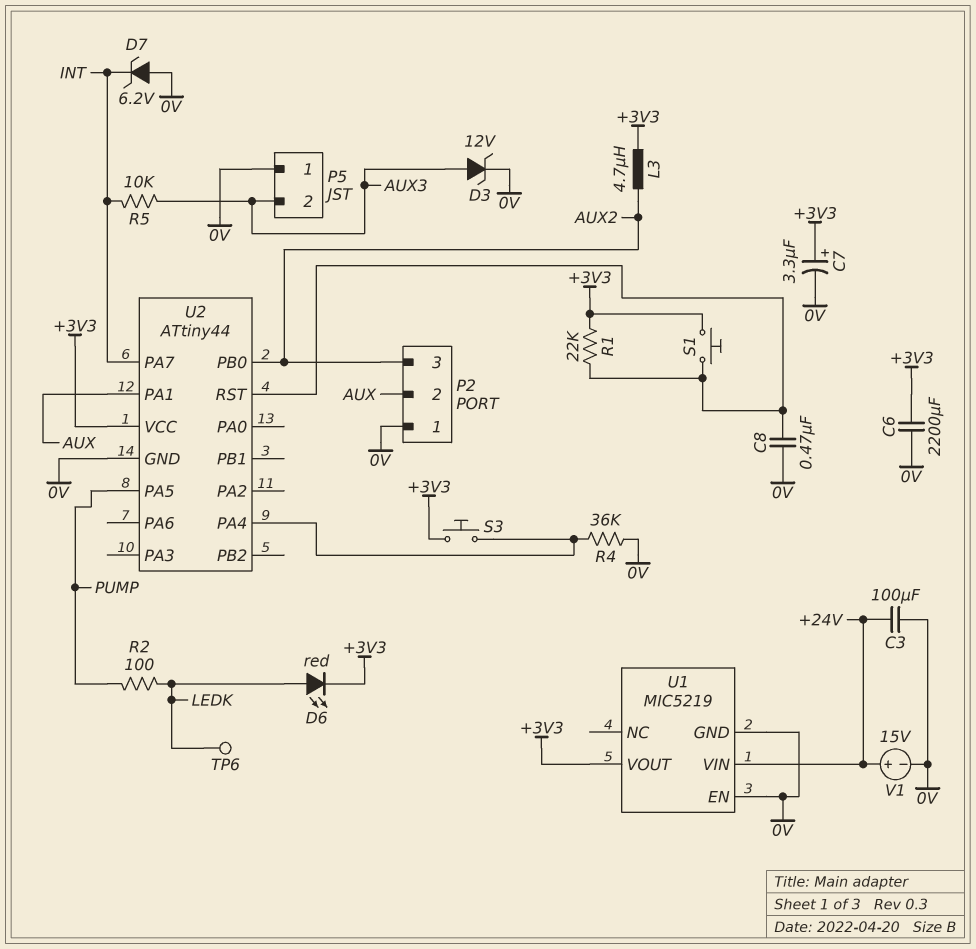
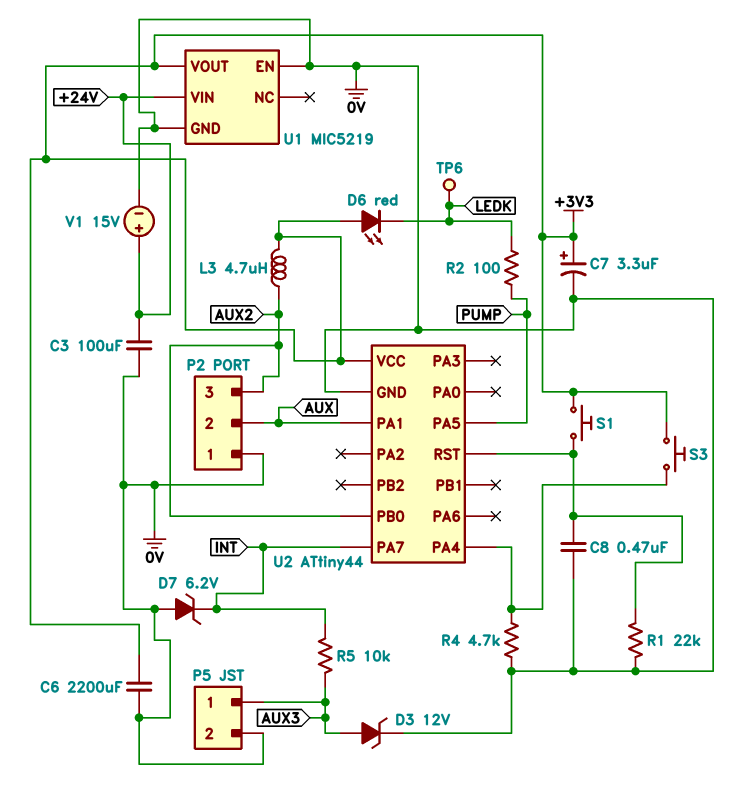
D6: LED red (A LEDK, K +3V3) -> LED red (A +3V3, K LEDK)
P5 pin 1: 0V -> AUX3
P5 pin 2: AUX3 -> 0V
R1: 22k (+3V3, U2/RST) -> 22k (0V, U2/RST)
R4: 36k (0V, U2/PA4) -> 4.7k (0V, U2/PA4)

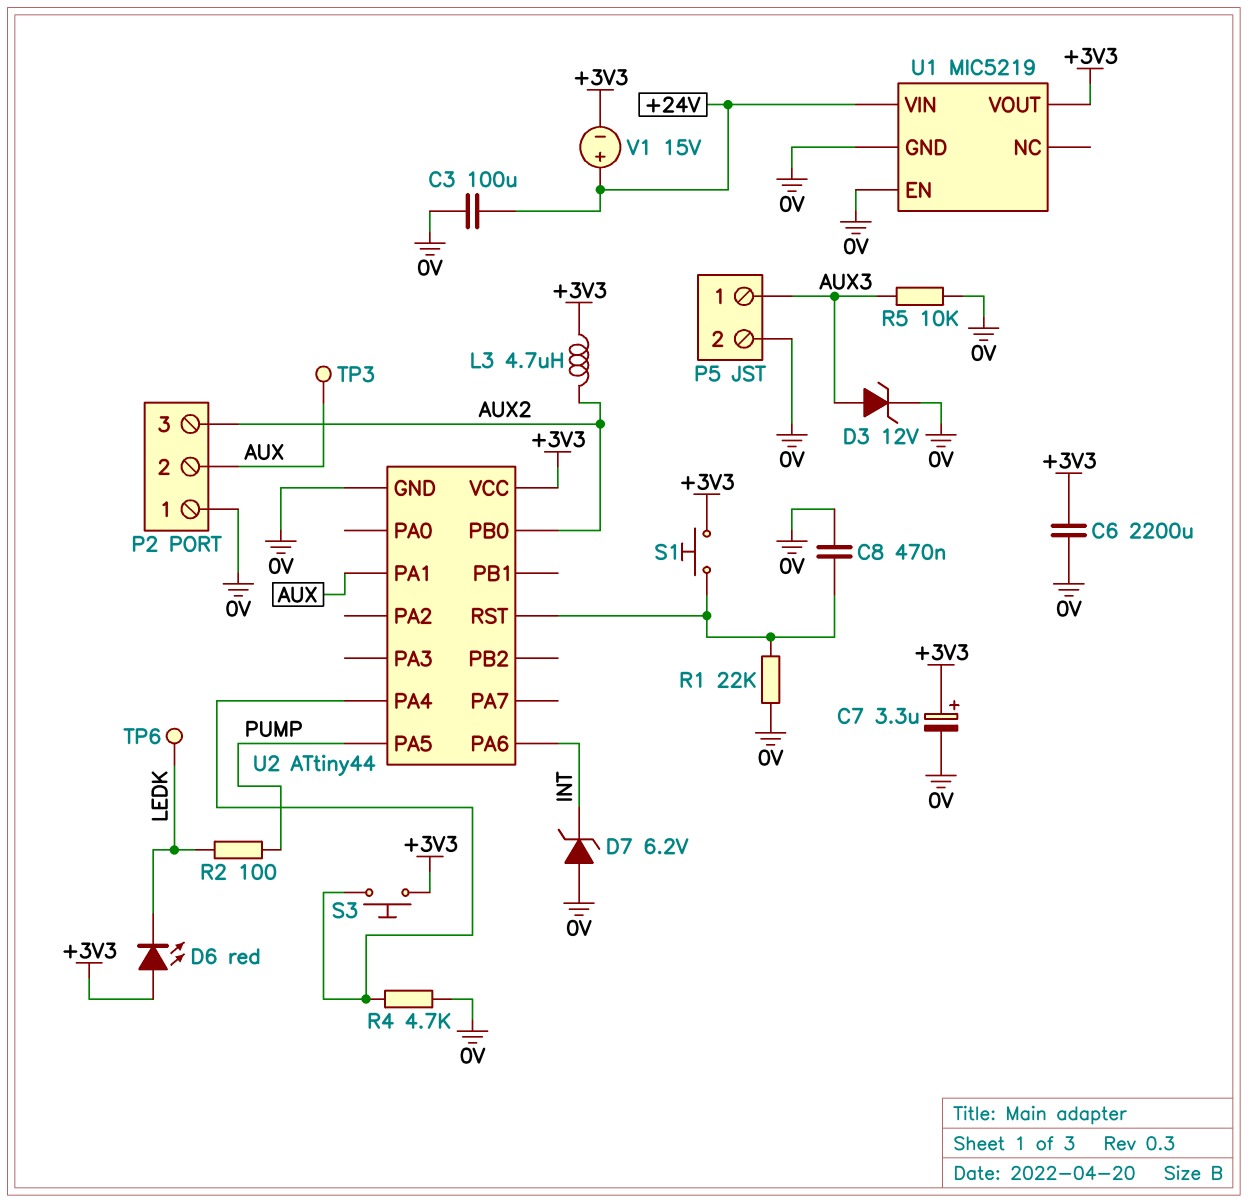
R5: 10k (AUX3, INT) -> 10k (0V, AUX3)
TP3: none -> test point (AUX)
U2 pin PA6: none -> INT
U2 pin PA7: INT -> none
V1: 15V (plus +24V, minus 0V) -> 15V (plus +24V, minus +3V3)

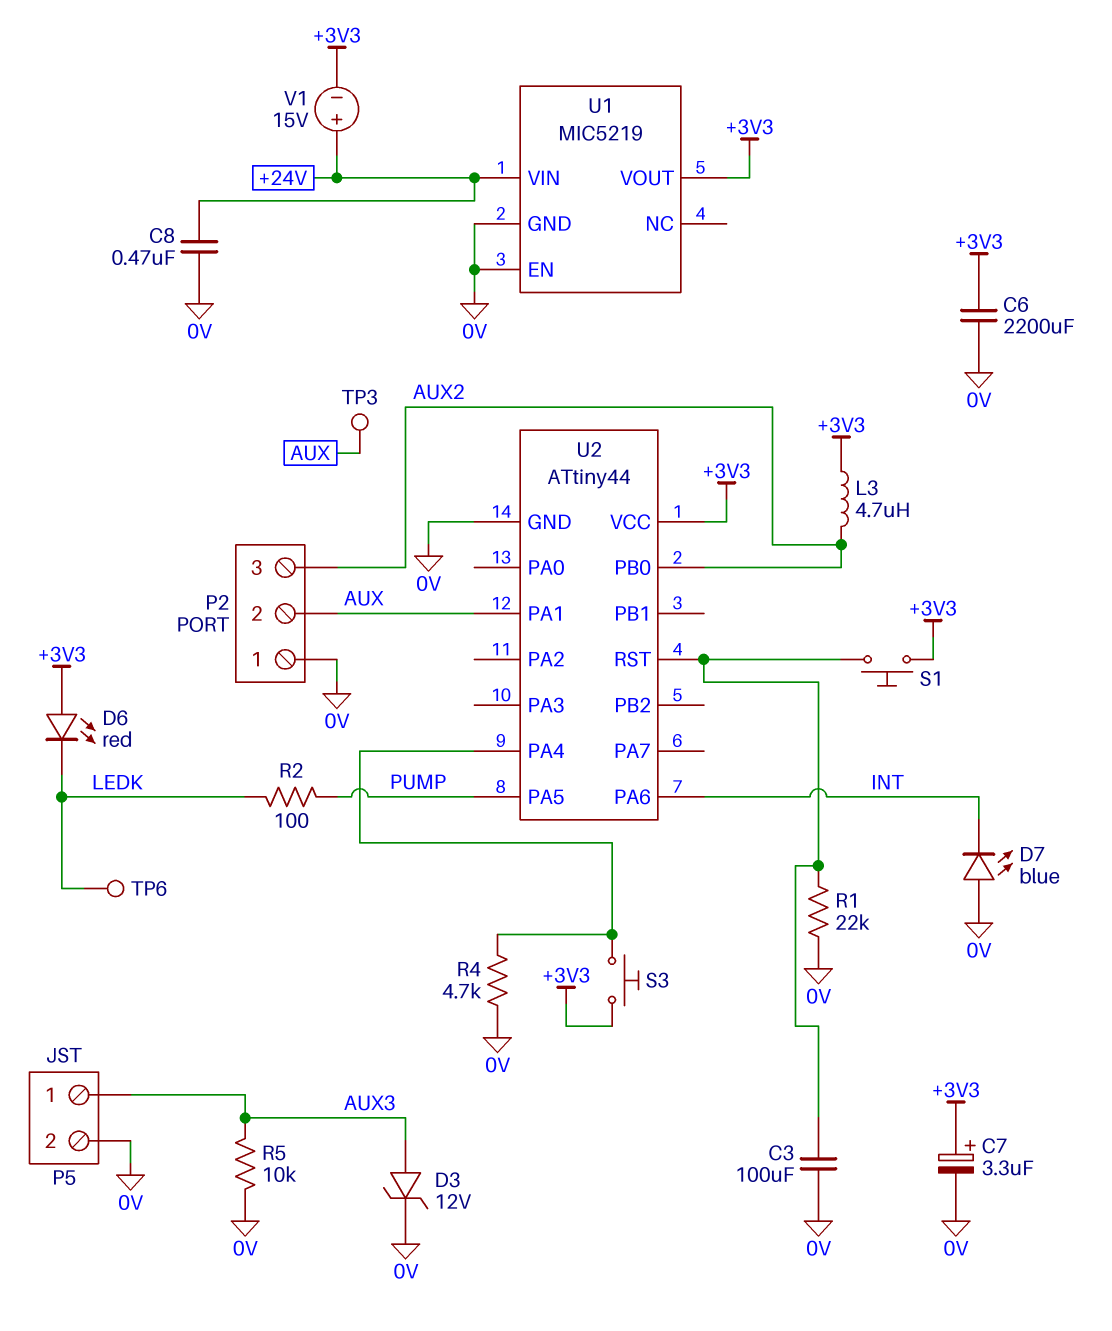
C3: 100uF (+24V, 0V) -> 100uF (0V, U2/RST)
C8: 470nF (0V, U2/RST) -> 470nF (+24V, 0V)
D7: zener 6.2V (A 0V, K INT) -> LED blue (A 0V, K INT)

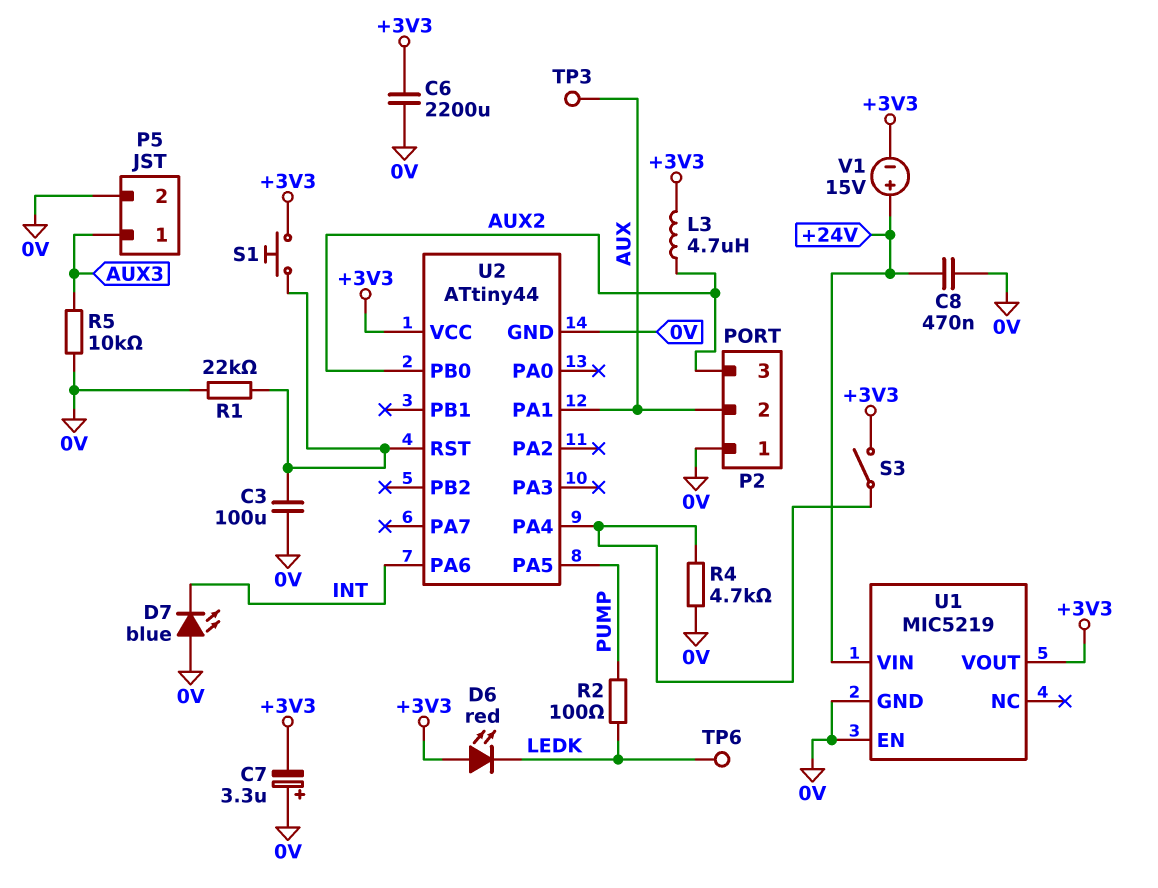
C7: 3.3uF (plus +3V3, minus 0V) -> 3.3uF (plus 0V, minus +3V3)
D3: zener 12V (A AUX3, K 0V) -> none
S3: button (+3V3, U2/PA4) -> switch (+3V3, U2/PA4)

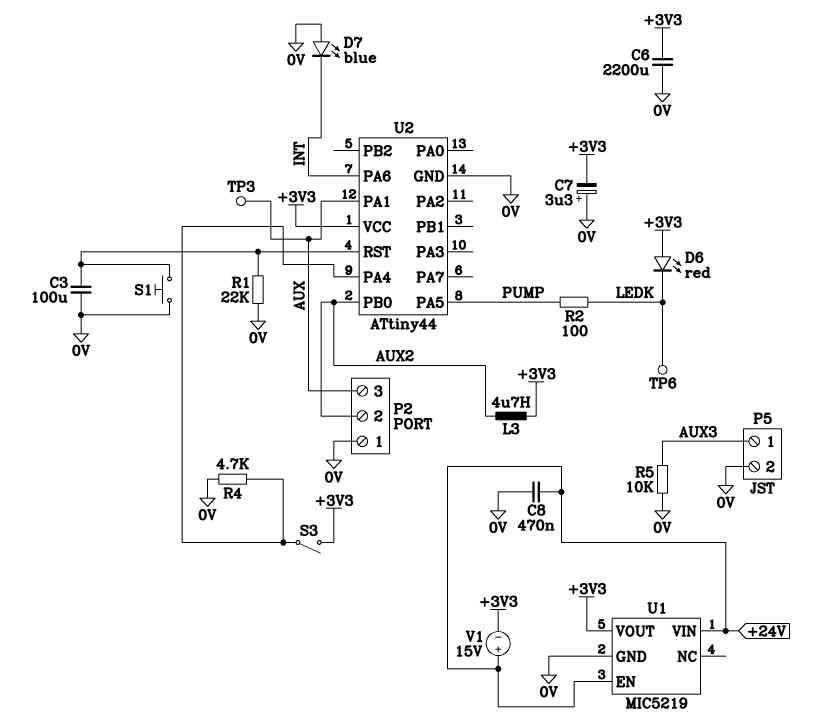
P2 pin 2: AUX -> AUX2
P2 pin 3: AUX2 -> AUX
S1: button (+3V3, U2/RST) -> button (0V, U2/RST)
U1 pin EN: 0V -> +24V

